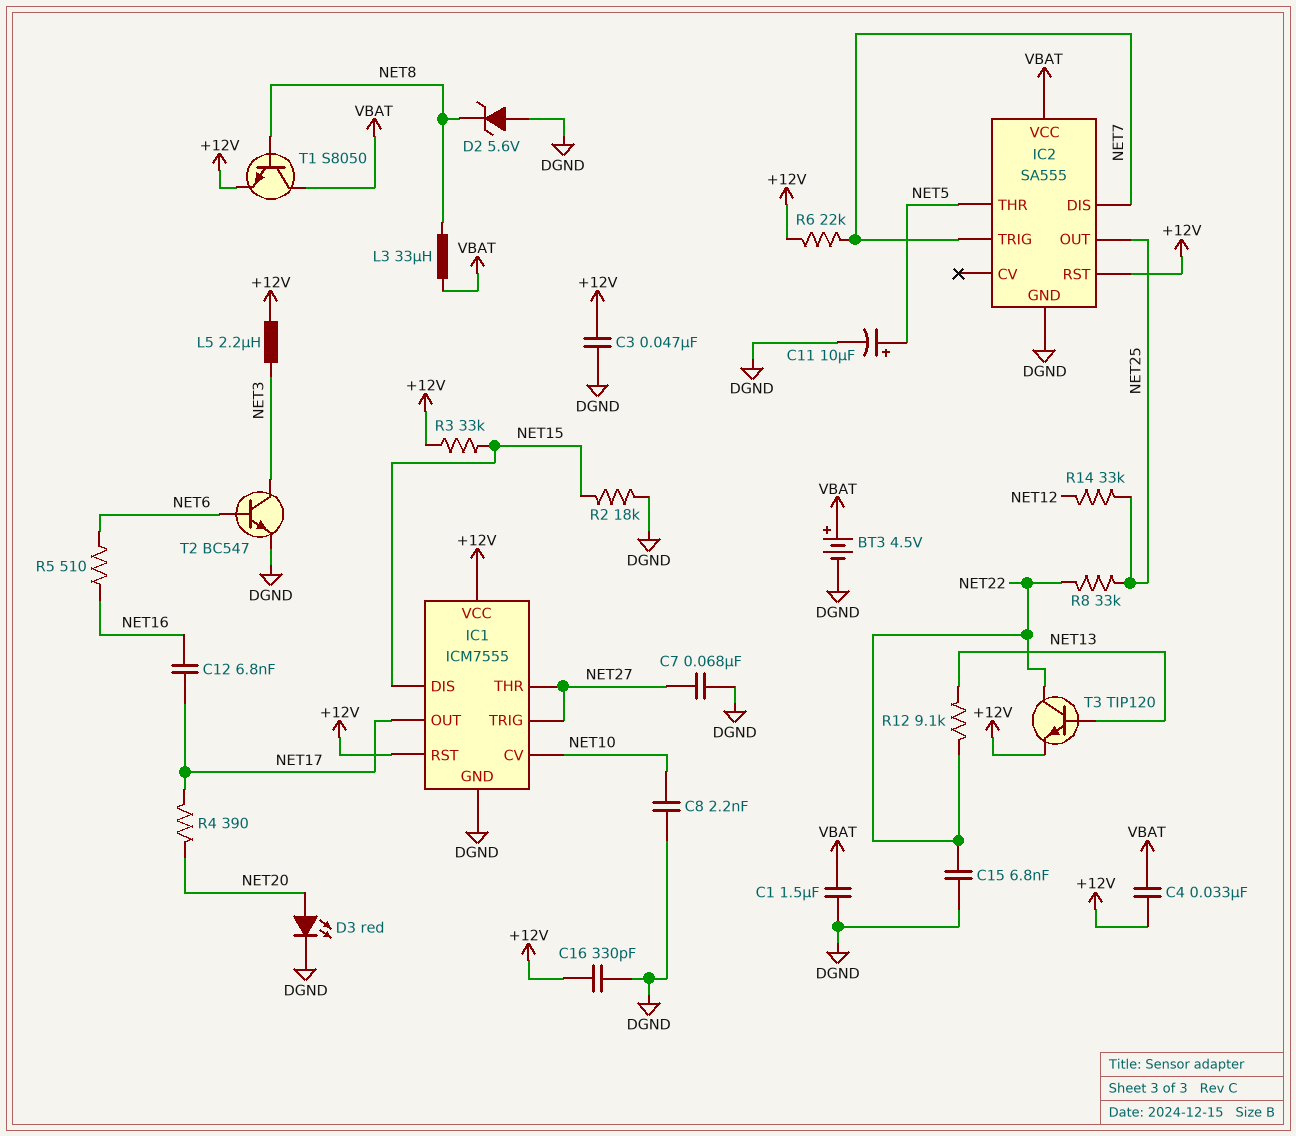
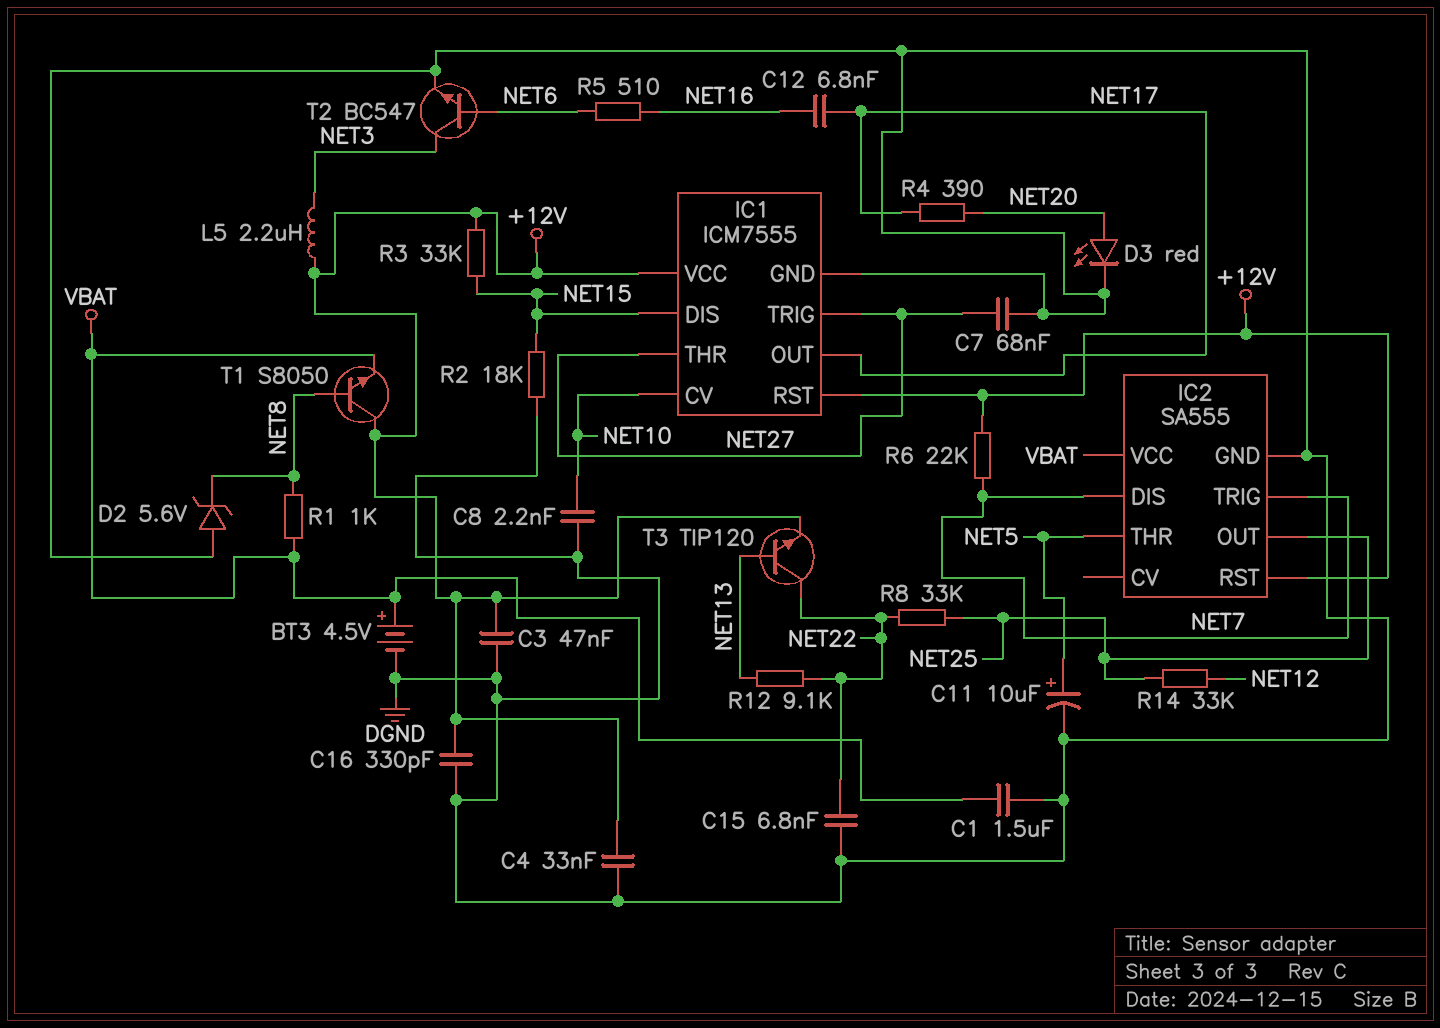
C4: 33nF (+12V, VBAT) -> 33nF (+12V, DGND)
L3: 33uH (NET8, VBAT) -> none
R1: none -> 1k (NET8, VBAT)
T1: NPN S8050 (B NET8, C VBAT, E +12V) -> NPN S8050 (B NET8, C +12V, E VBAT)

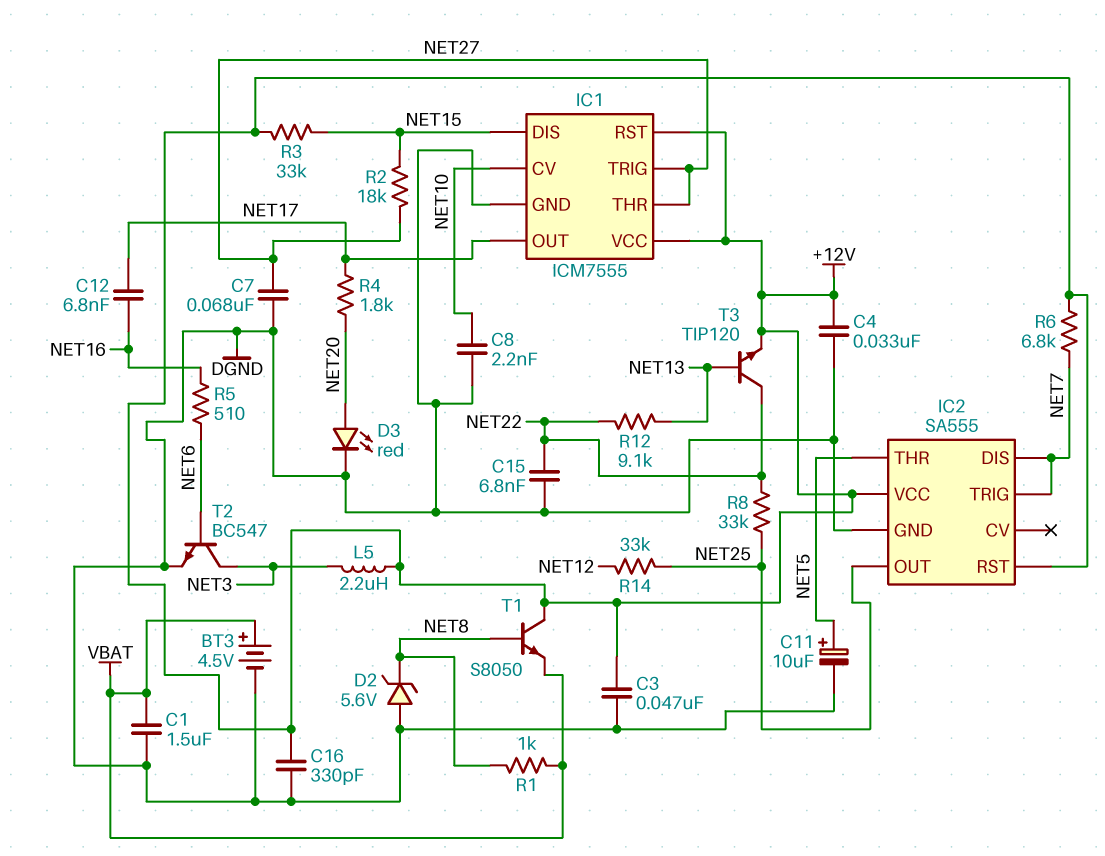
IC2 pin VCC: VBAT -> +12V
R2: 18k (DGND, NET15) -> 18k (NET15, NET27)
R4: 390 (NET17, NET20) -> 1.8k (NET17, NET20)
R6: 22k (+12V, NET7) -> 6.8k (+12V, NET7)

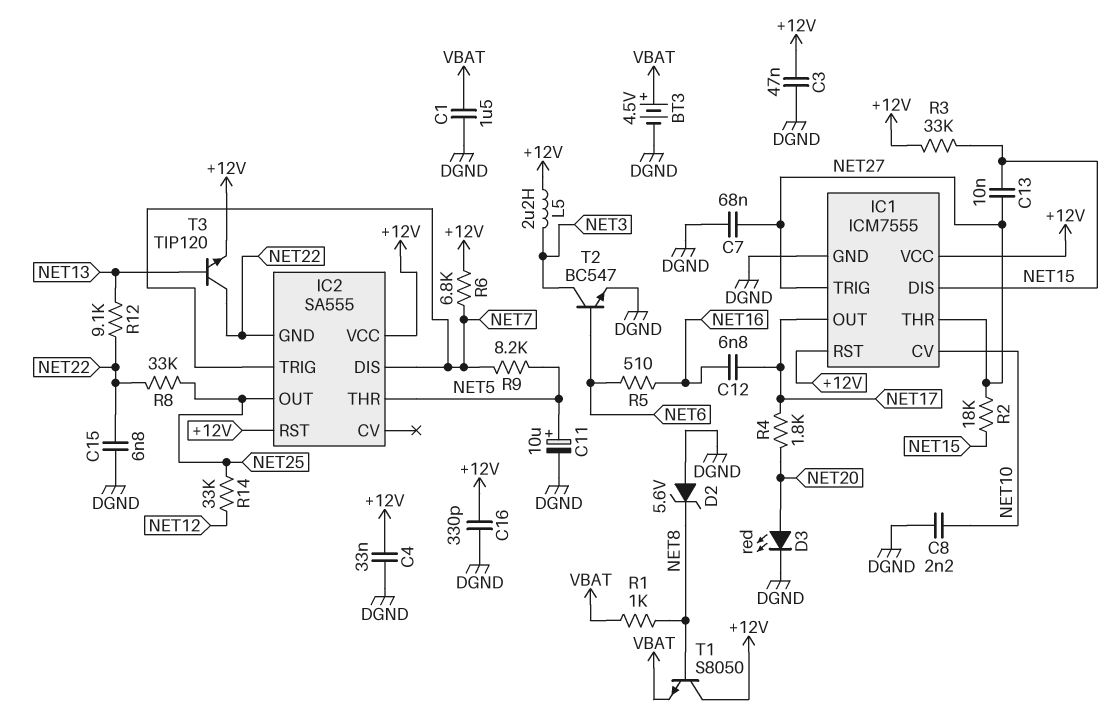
C13: none -> 10nF (NET15, NET27)
IC2 pin GND: DGND -> NET22
R9: none -> 8.2k (NET5, NET7)

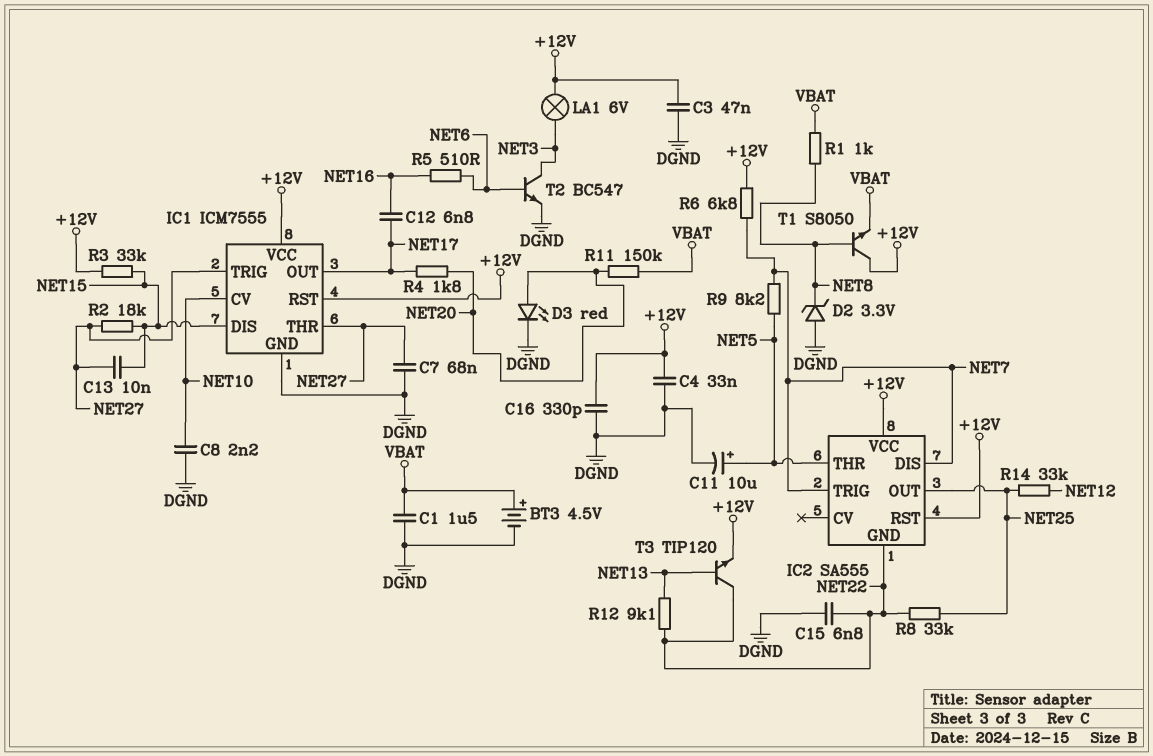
D2: zener 5.6V (A DGND, K NET8) -> zener 3.3V (A DGND, K NET8)
L5: 2.2uH (+12V, NET3) -> none
LA1: none -> lamp 6V (+12V, NET3)
R11: none -> 150k (NET20, VBAT)

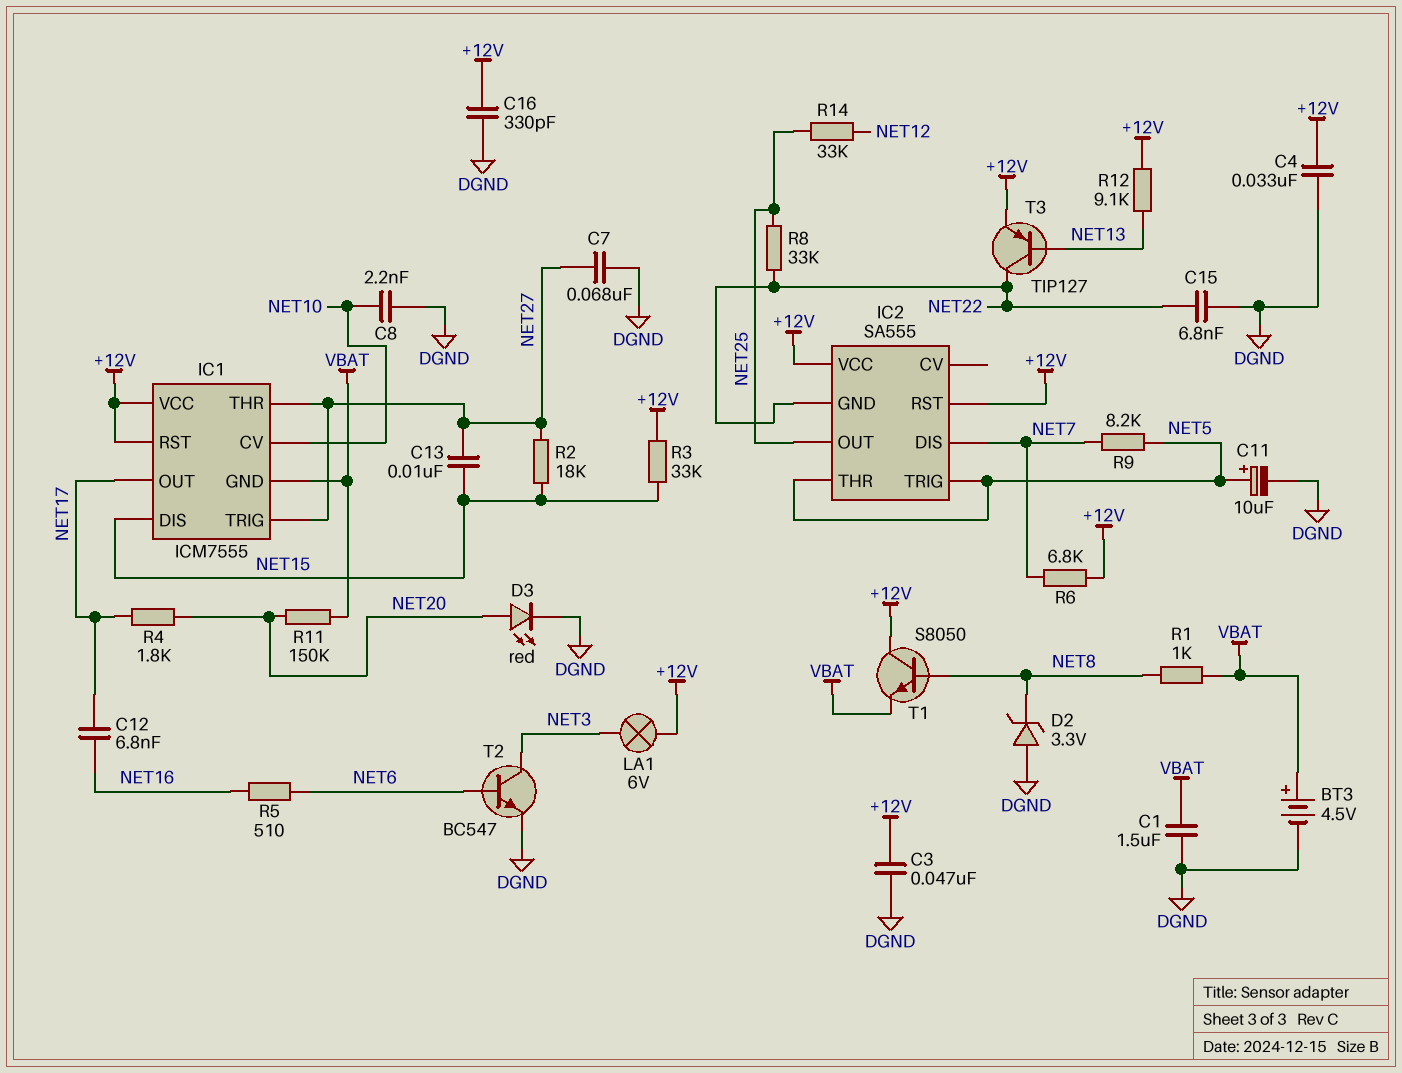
IC1 pin GND: DGND -> VBAT
IC2 pin TRIG: NET7 -> NET5
R12: 9.1k (NET13, NET22) -> 9.1k (+12V, NET13)
T3: NPN TIP120 (B NET13, C NET22, E +12V) -> PNP TIP127 (B NET13, C NET22, E +12V)

